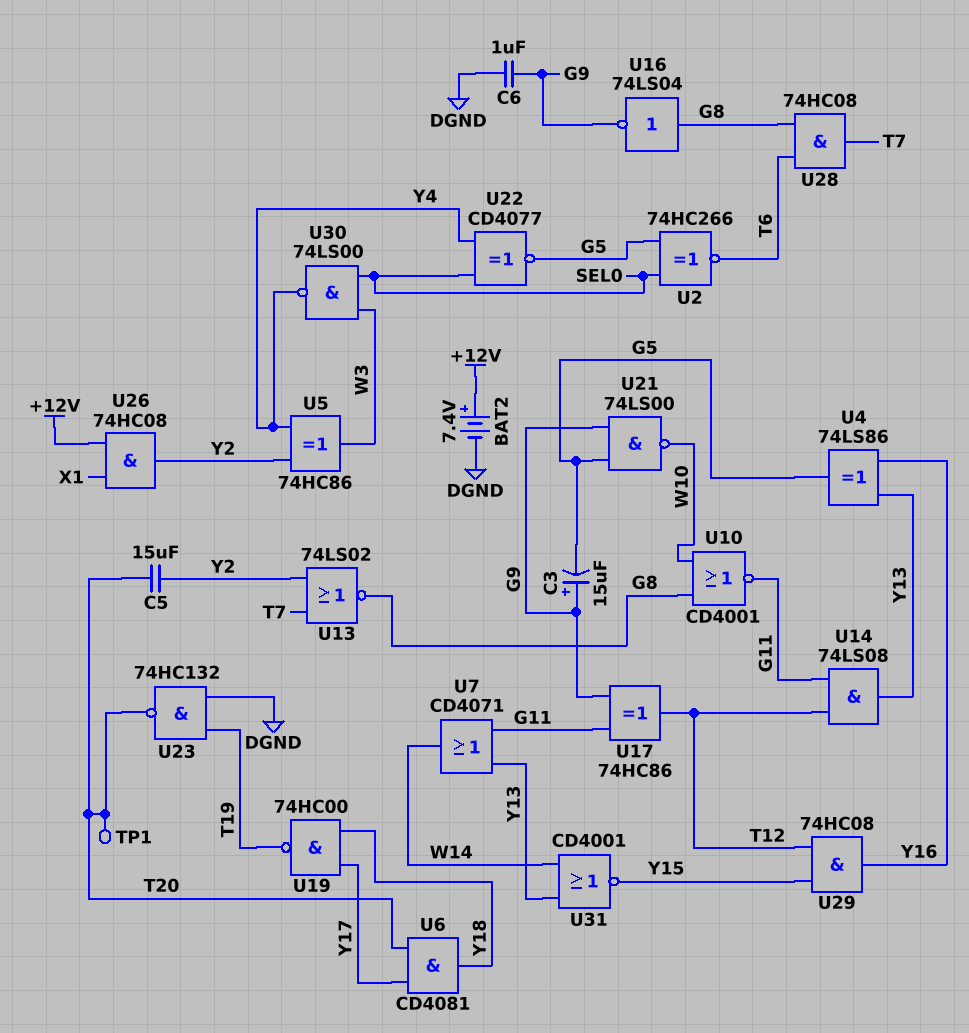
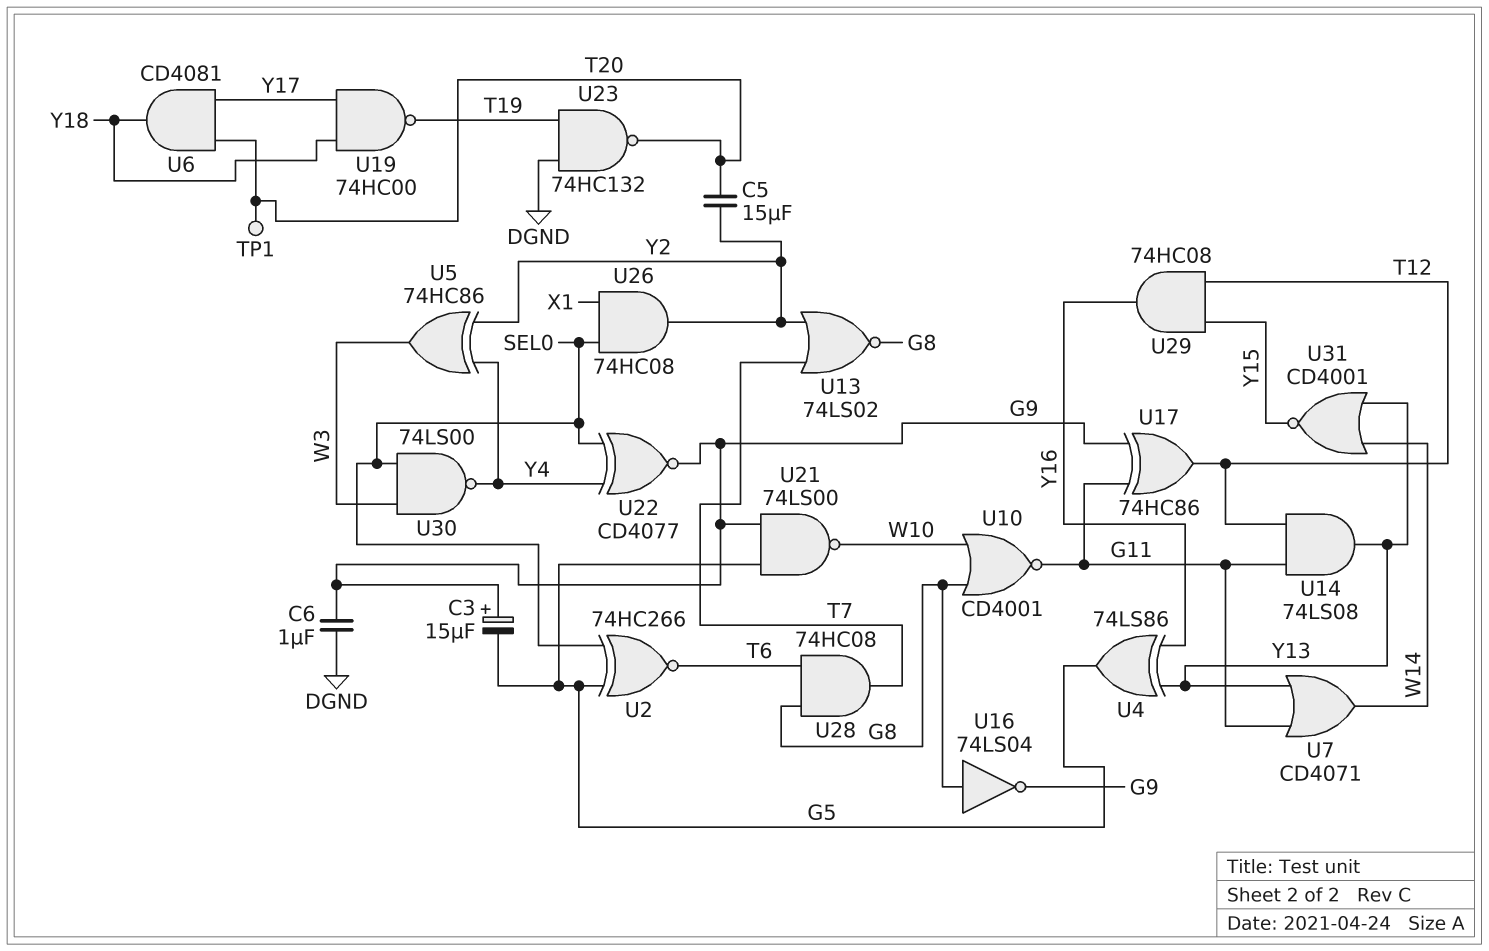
BAT2: 7.4V (plus +12V, minus DGND) -> none
U22: XNOR CD4077 (in SEL0, in Y4, out G5) -> XNOR CD4077 (in SEL0, in Y4, out G9)
U26: AND 74HC08 (in +12V, in X1, out Y2) -> AND 74HC08 (in SEL0, in X1, out Y2)

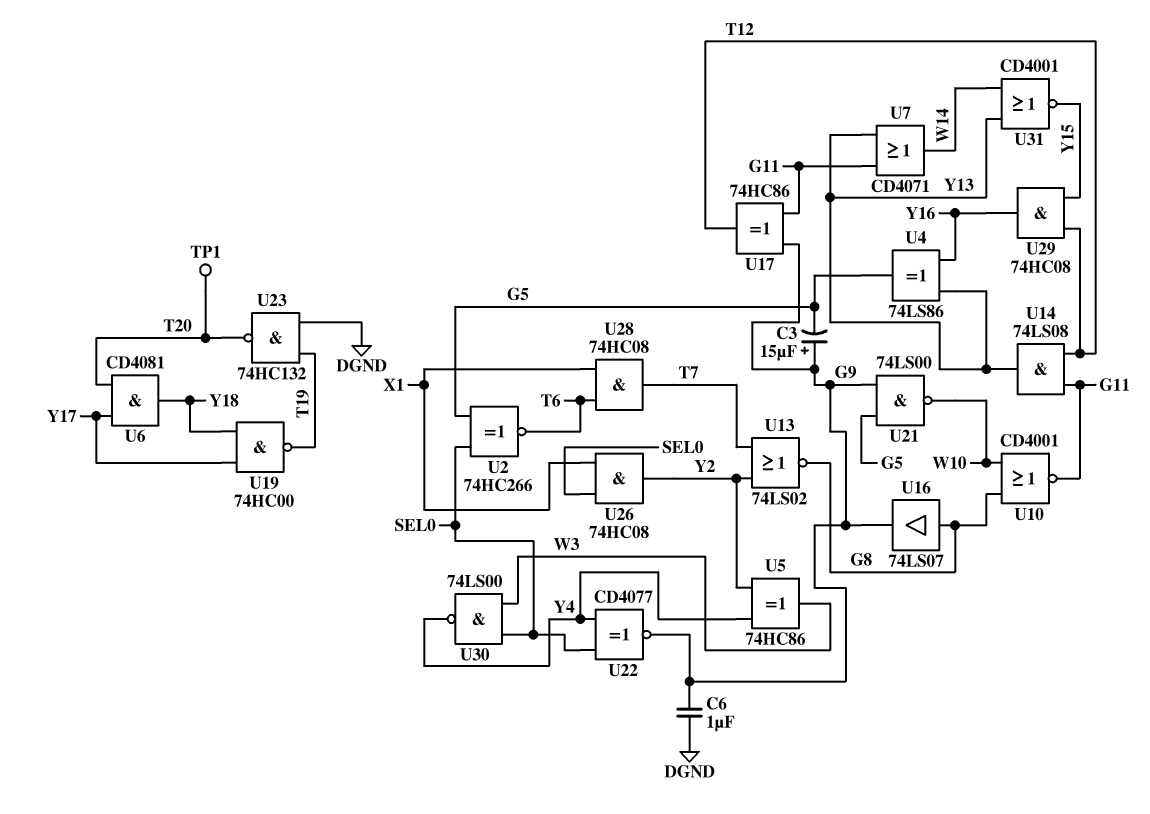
C5: 15uF (T20, Y2) -> none
U16: NOT 74LS04 (in G8, out G9) -> buffer 74LS07 (in G8, out G9)
U28: AND 74HC08 (in G8, in T6, out T7) -> AND 74HC08 (in T6, in X1, out T7)

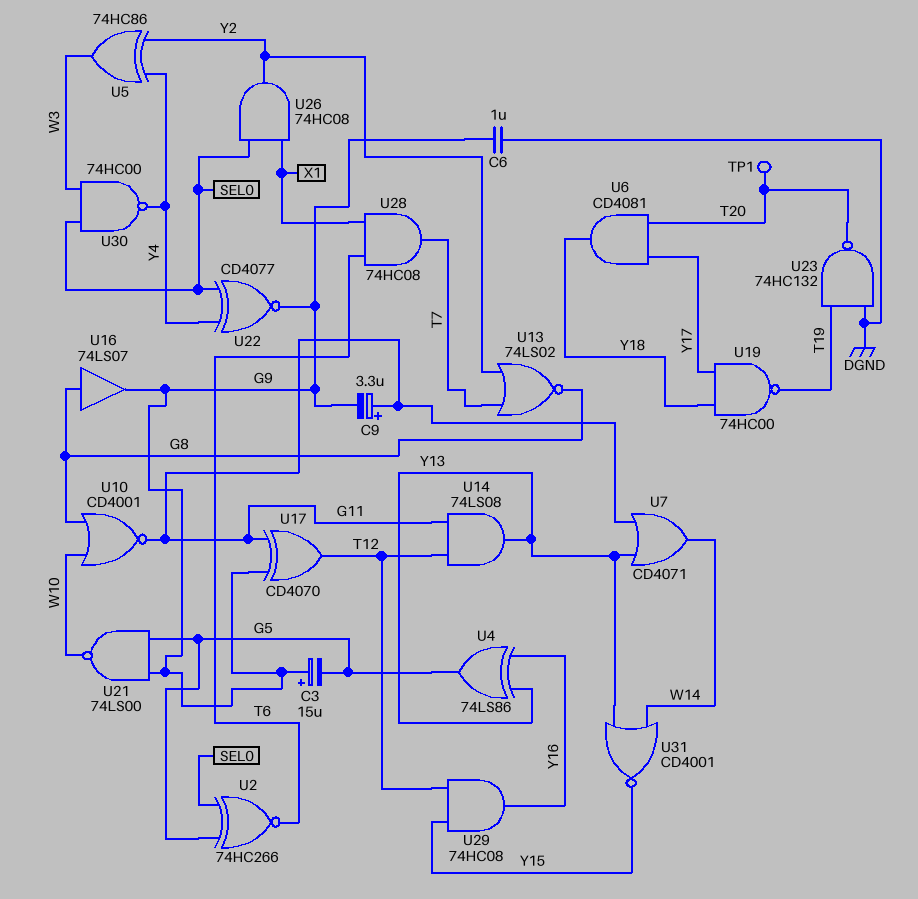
C9: none -> 3.3uF (plus G11, minus G9)
U17: XOR 74HC86 (in G9, in G11, out T12) -> XOR CD4070 (in G9, in G11, out T12)
U30: NAND 74LS00 (in SEL0, in W3, out Y4) -> NAND 74HC00 (in SEL0, in W3, out Y4)

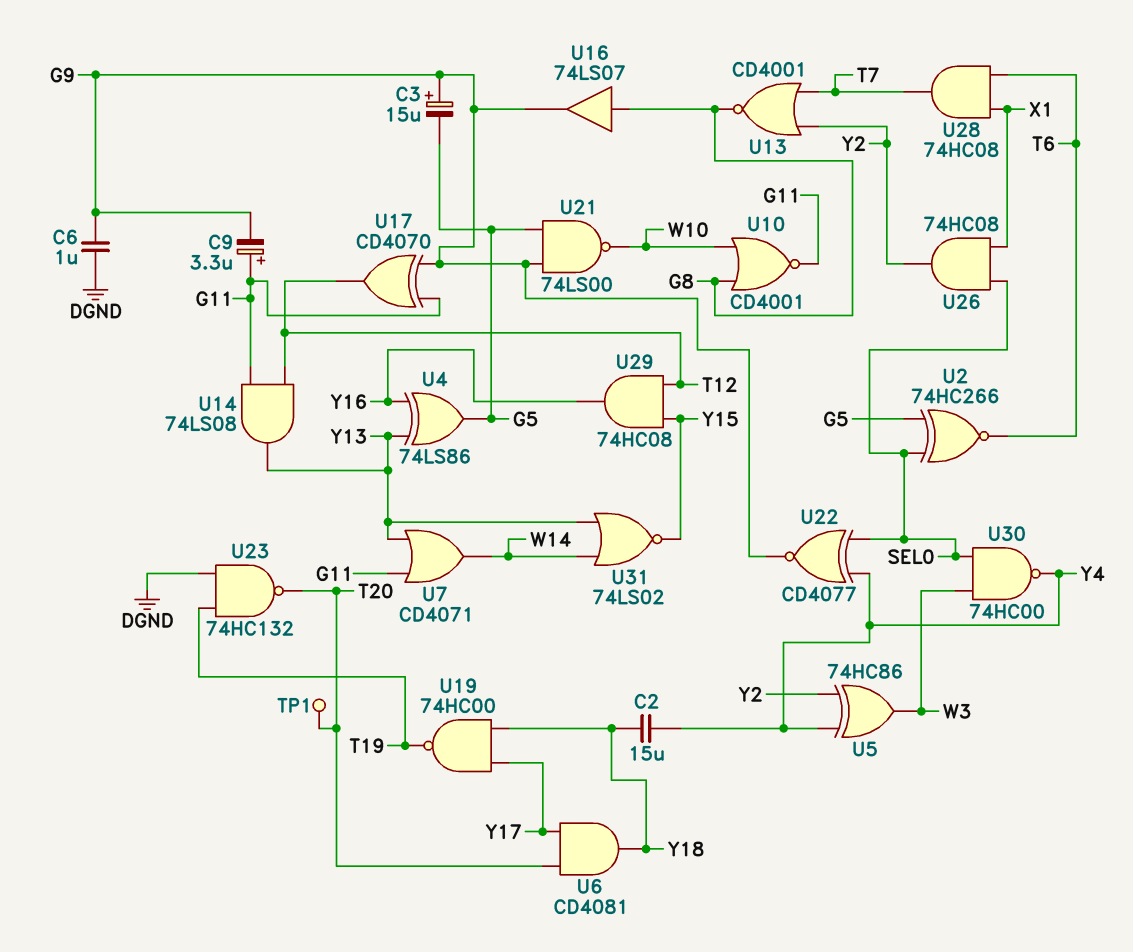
C2: none -> 15uF (Y4, Y18)
U13: NOR 74LS02 (in T7, in Y2, out G8) -> NOR CD4001 (in T7, in Y2, out G8)
U31: NOR CD4001 (in W14, in Y13, out Y15) -> NOR 74LS02 (in W14, in Y13, out Y15)

